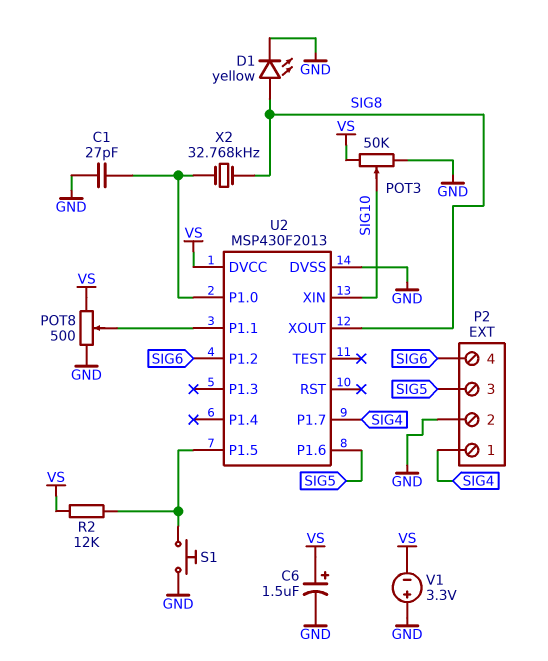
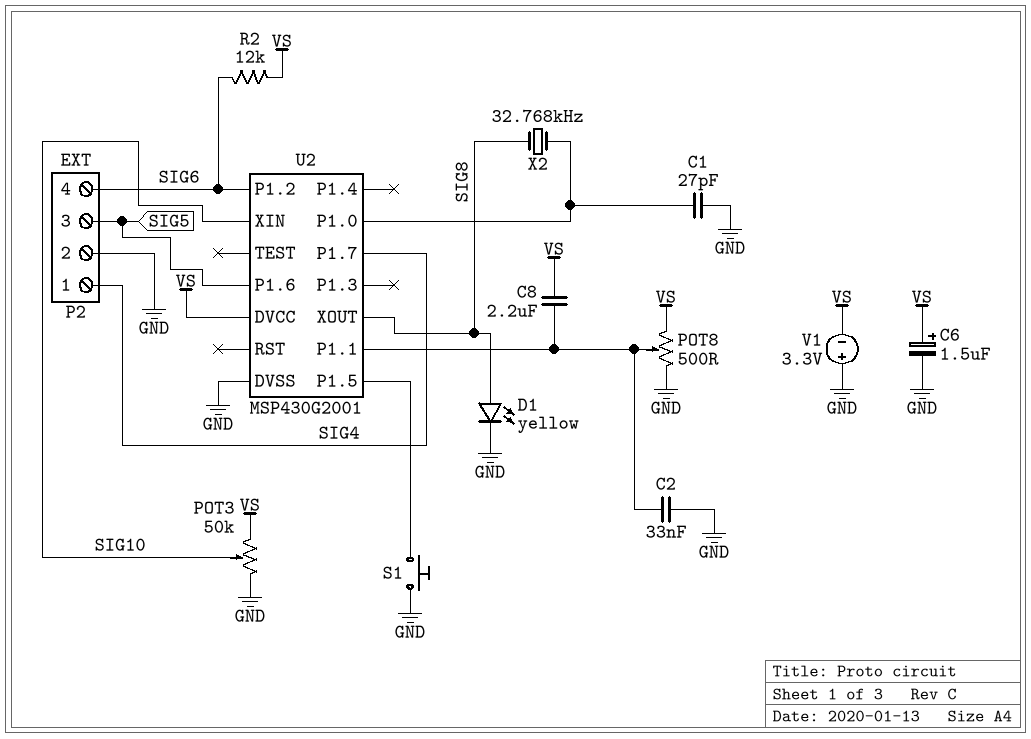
C2: none -> 33nF (GND, U2/P1.1)
C8: none -> 2.2uF (U2/P1.1, VS)
R2: 12k (U2/P1.5, VS) -> 12k (SIG6, VS)
U2: MSP430F2013 -> MSP430G2001

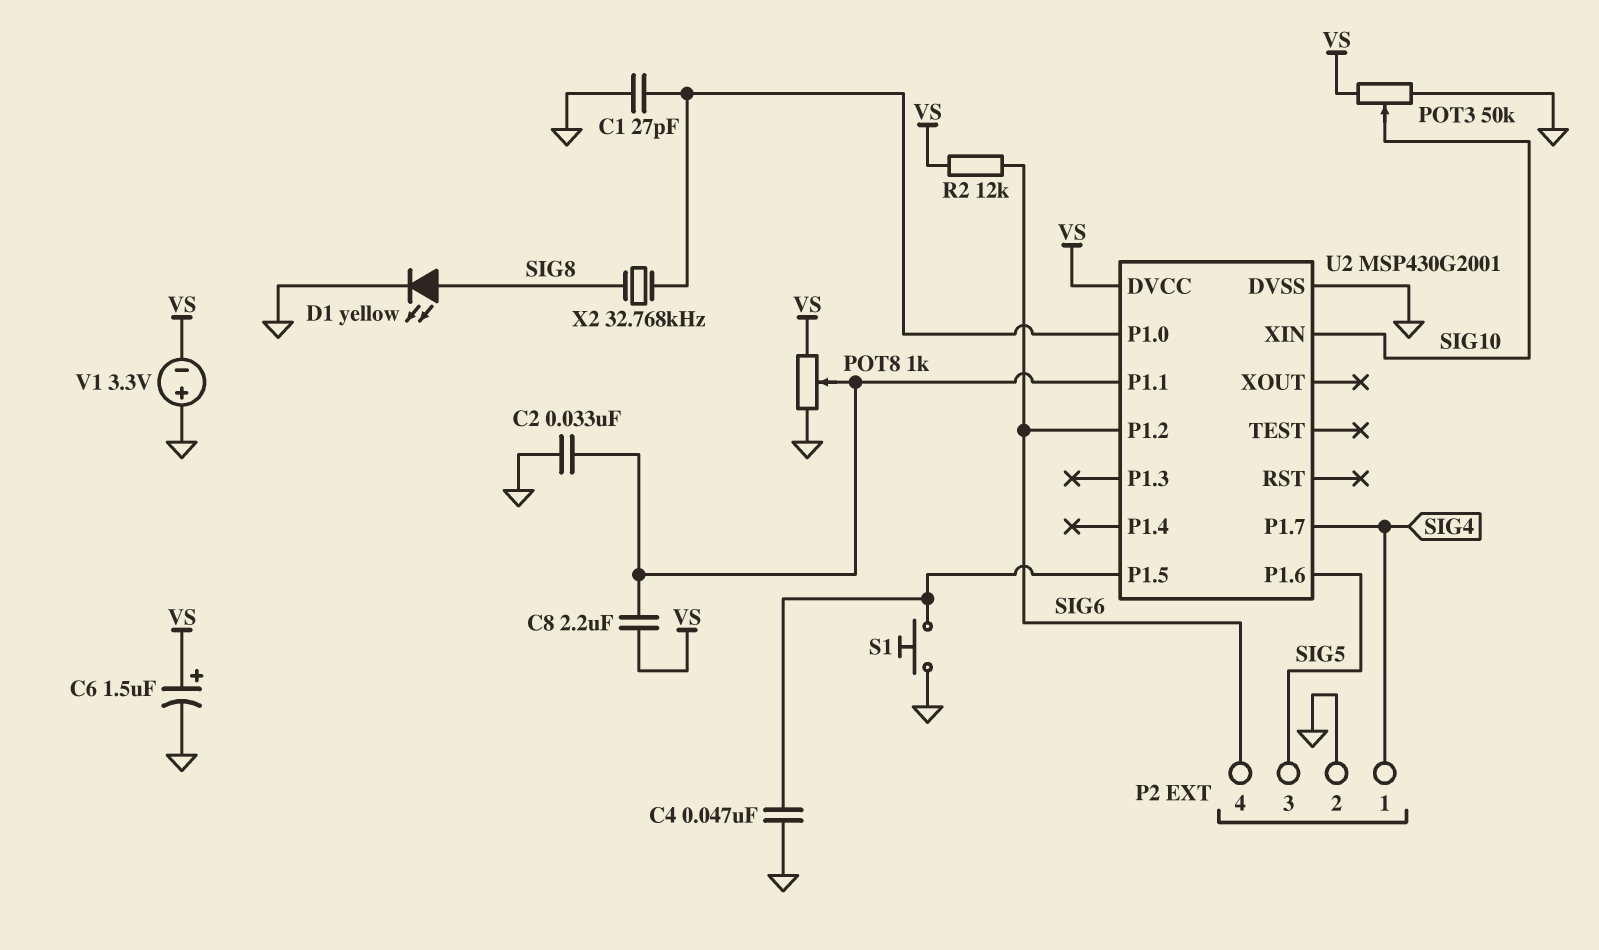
C4: none -> 47nF (GND, U2/P1.5)
POT8: 500 (GND, VS, wiper U2/P1.1) -> 1k (GND, VS, wiper U2/P1.1)
U2 pin XOUT: SIG8 -> none

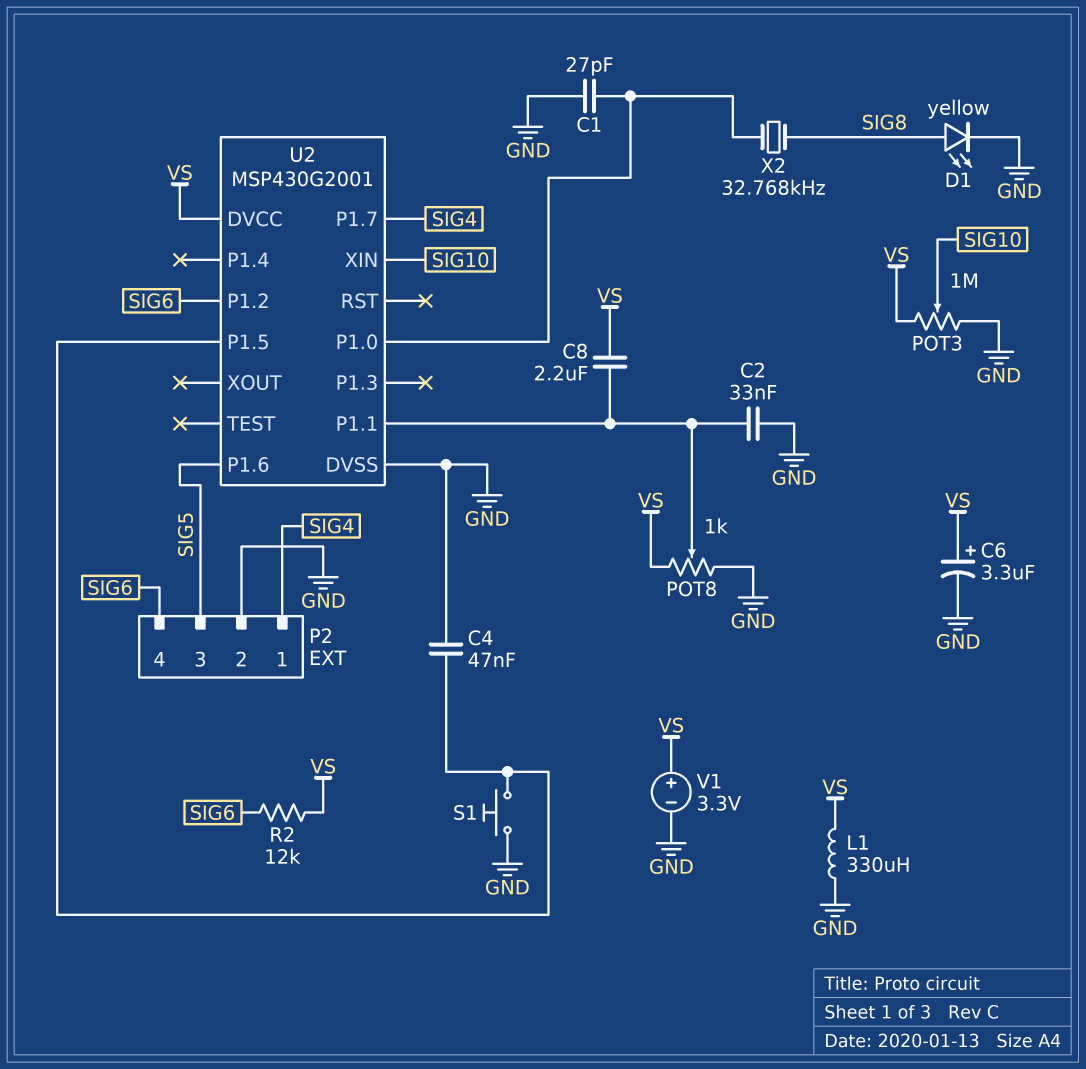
C6: 1.5uF (plus VS, minus GND) -> 3.3uF (plus VS, minus GND)
L1: none -> 330uH (GND, VS)
POT3: 50k (GND, VS, wiper SIG10) -> 1M (GND, VS, wiper SIG10)
V1: 3.3V (plus GND, minus VS) -> 3.3V (plus VS, minus GND)

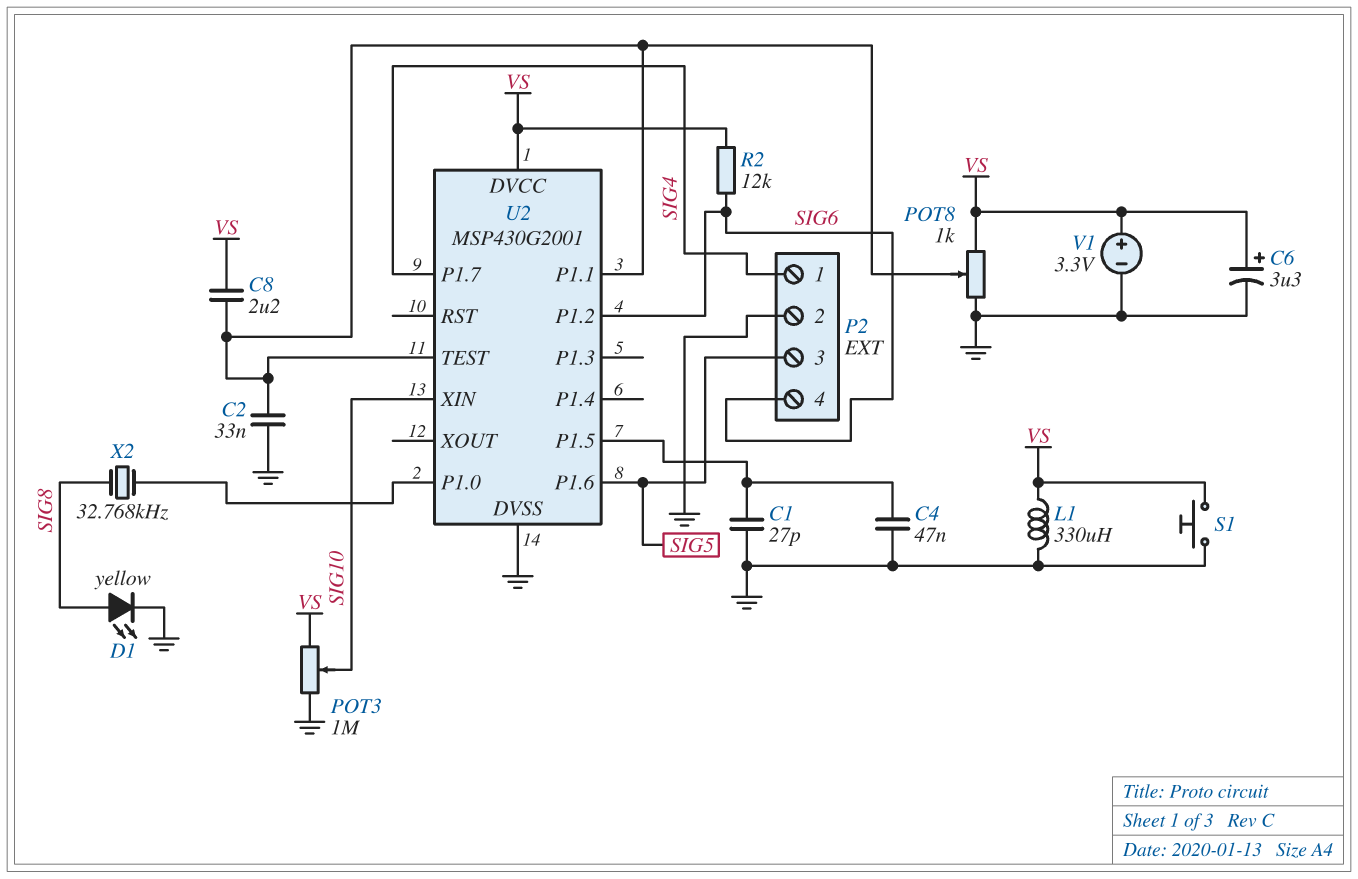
C1: 27pF (GND, U2/P1.0) -> 27pF (GND, U2/P1.5)
S1: button (GND, U2/P1.5) -> button (GND, VS)
U2 pin TEST: none -> U2/P1.1

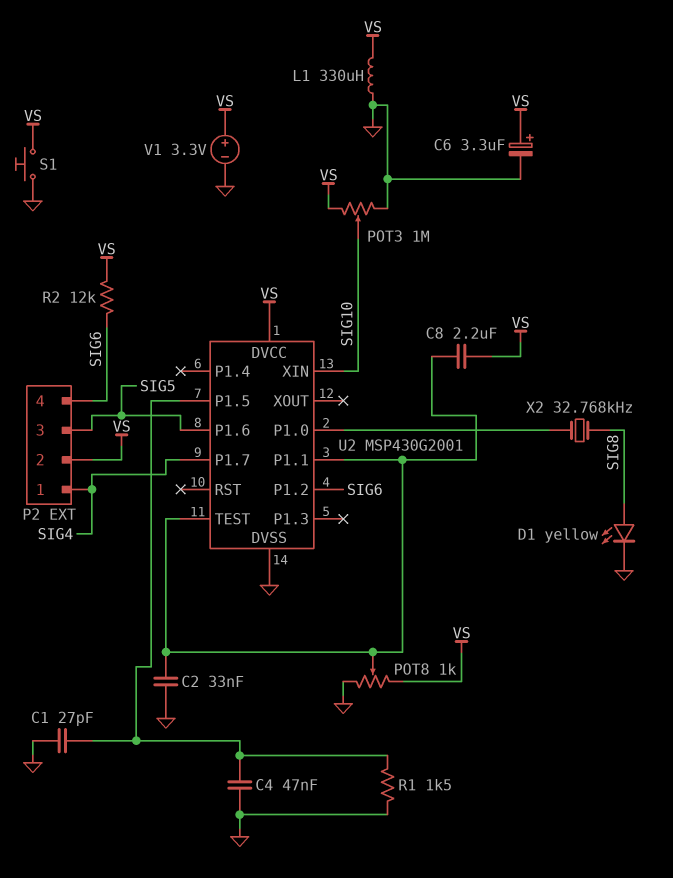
P2 pin 2: GND -> VS
R1: none -> 1.5k (GND, U2/P1.5)

